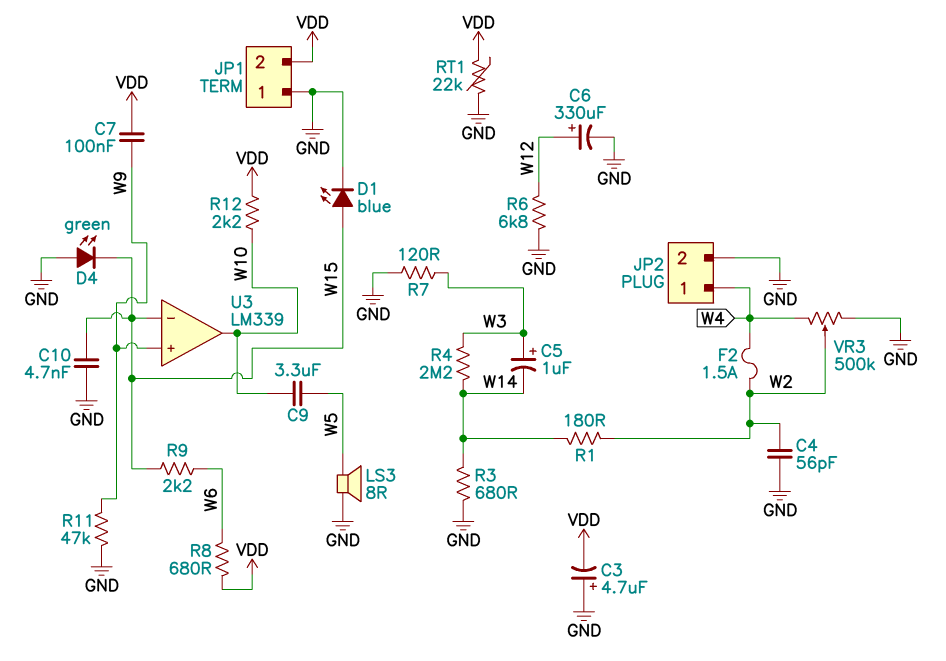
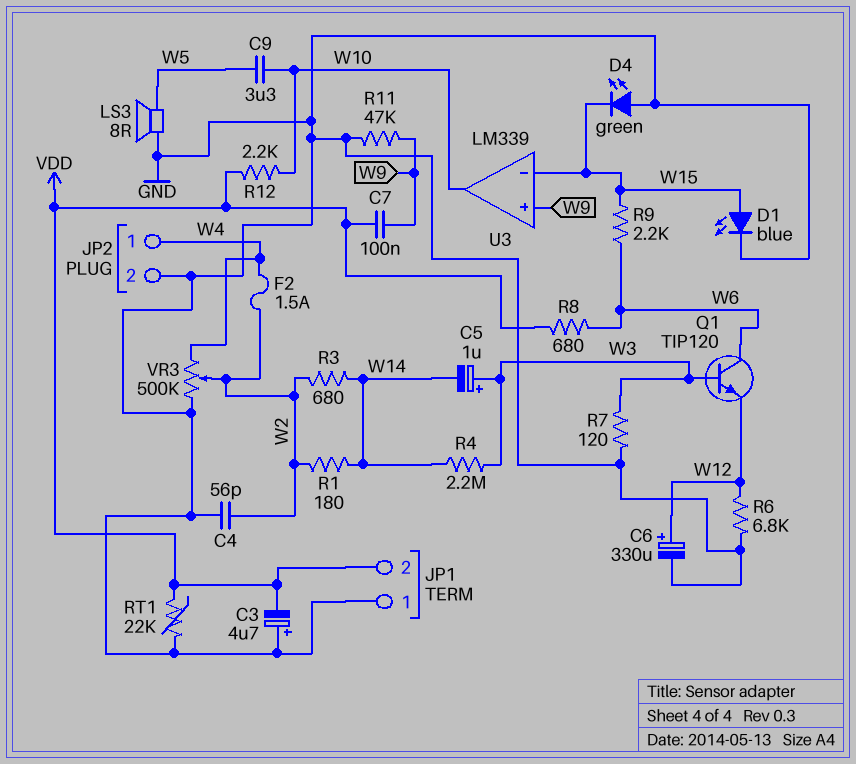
C10: 4.7nF (GND, W15) -> none
Q1: none -> NPN TIP120 (B W3, C W6, E W12)
R3: 680 (GND, W14) -> 680 (W2, W14)

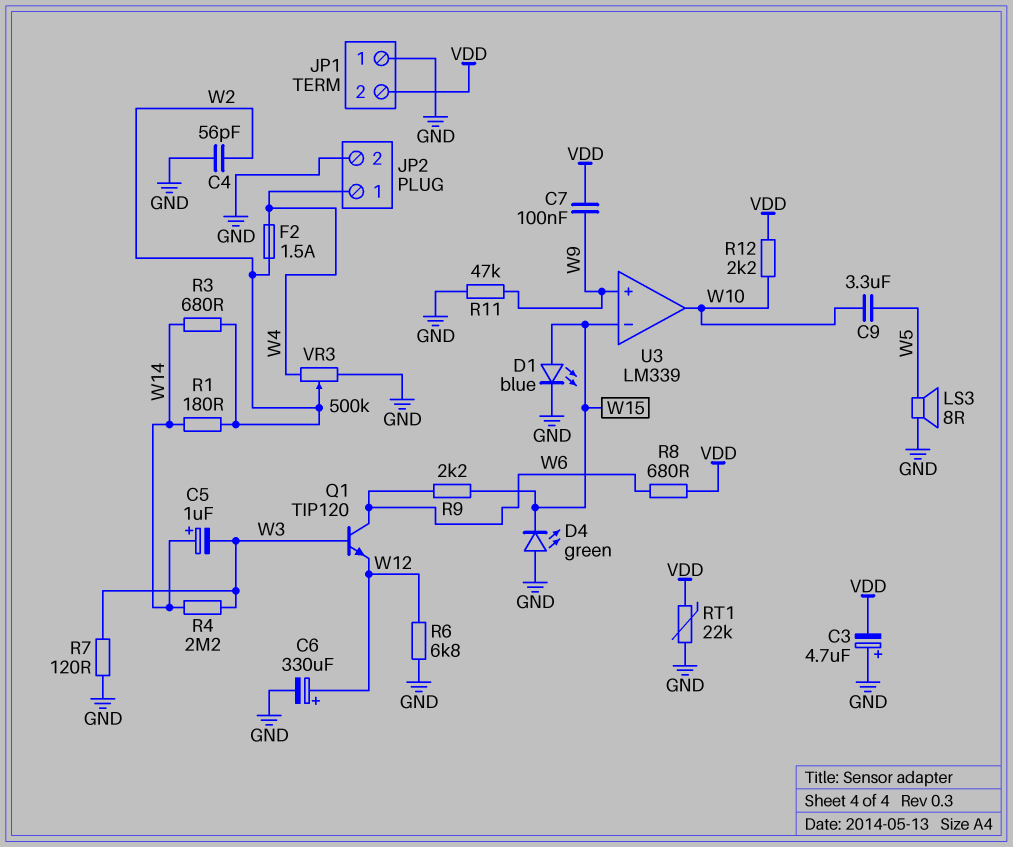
C5: 1uF (plus W3, minus W14) -> 1uF (plus W14, minus W3)

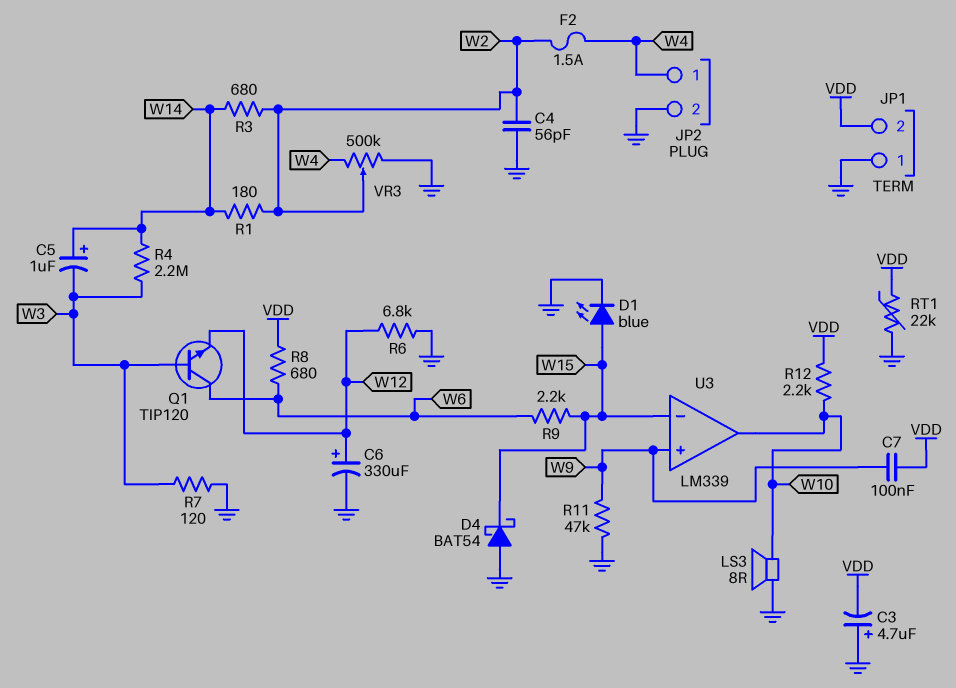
C9: 3.3uF (W5, W10) -> none
D4: LED green (A GND, K W15) -> schottky BAT54 (A GND, K W15)
LS3: speaker 8R (GND, W5) -> speaker 8R (GND, W10)

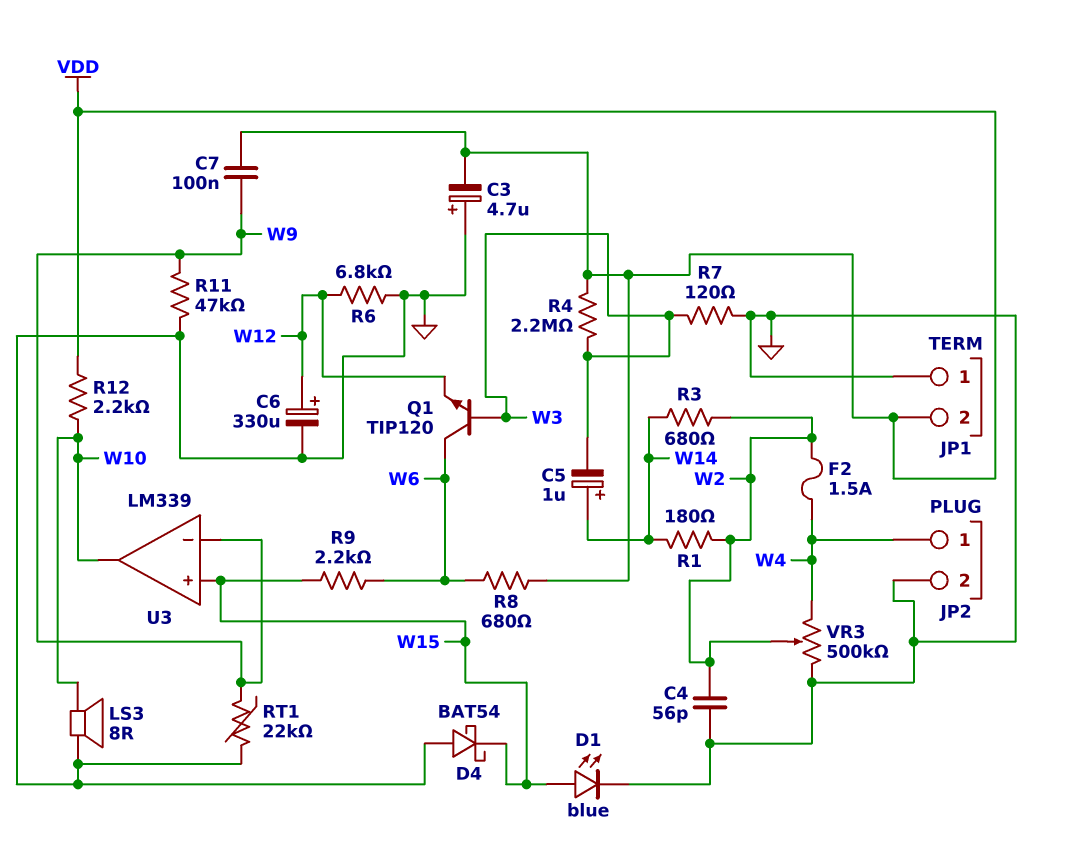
R4: 2.2M (W3, W14) -> 2.2M (VDD, W3)
RT1: 22k (GND, VDD) -> 22k (GND, W9)
U3 pin in+: W9 -> W15
U3 pin in-: W15 -> W9

